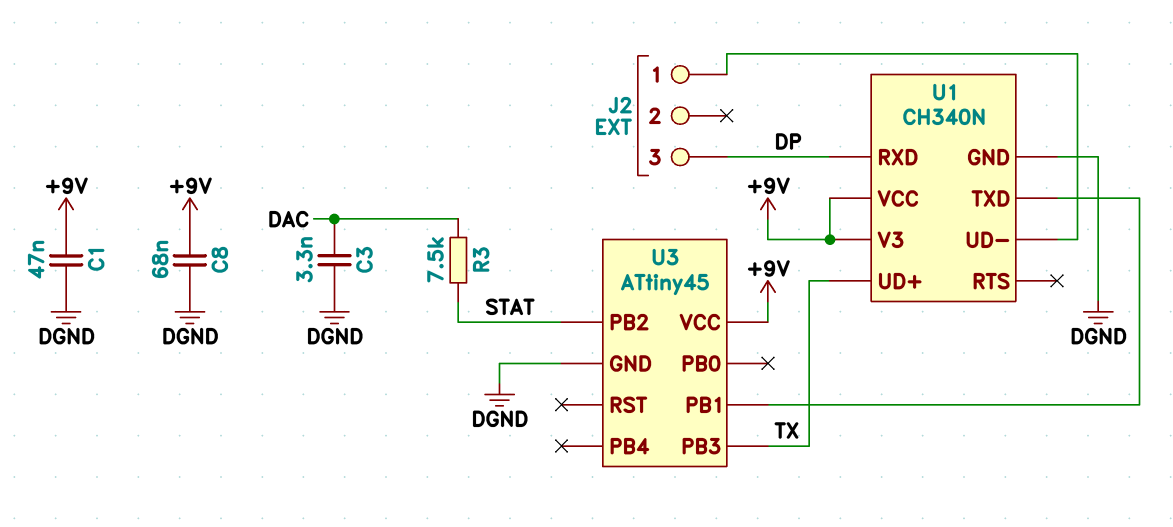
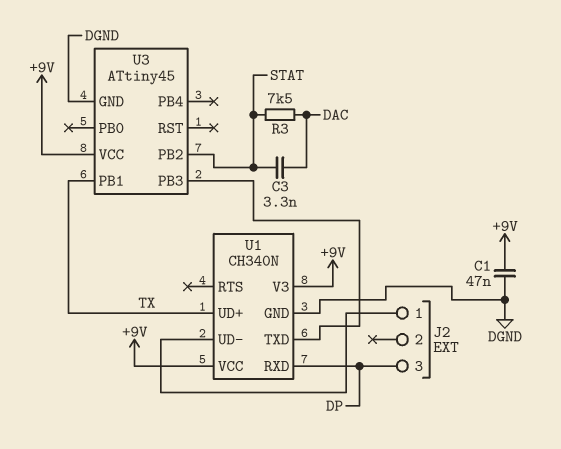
C3: 3.3nF (DAC, DGND) -> 3.3nF (DAC, STAT)
C8: 68nF (+9V, DGND) -> none
U3 pin PB1: U1/TXD -> TX
U3 pin PB3: TX -> U1/TXD

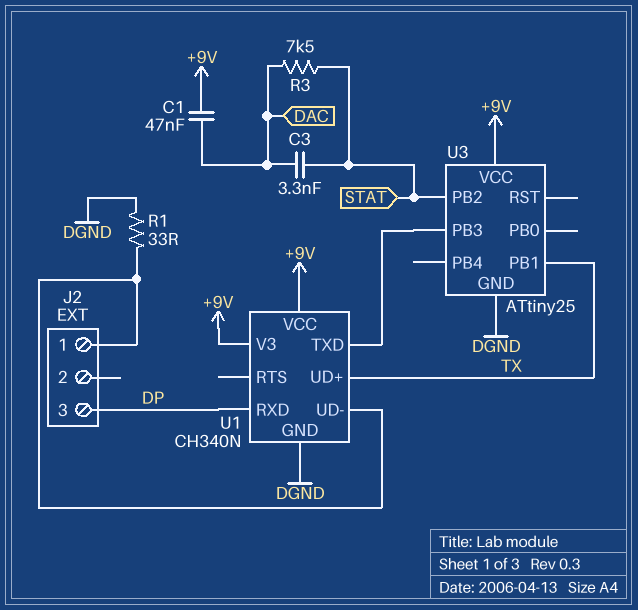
C1: 47nF (+9V, DGND) -> 47nF (+9V, DAC)
R1: none -> 33 (DGND, J2/1)
U3: ATtiny45 -> ATtiny25

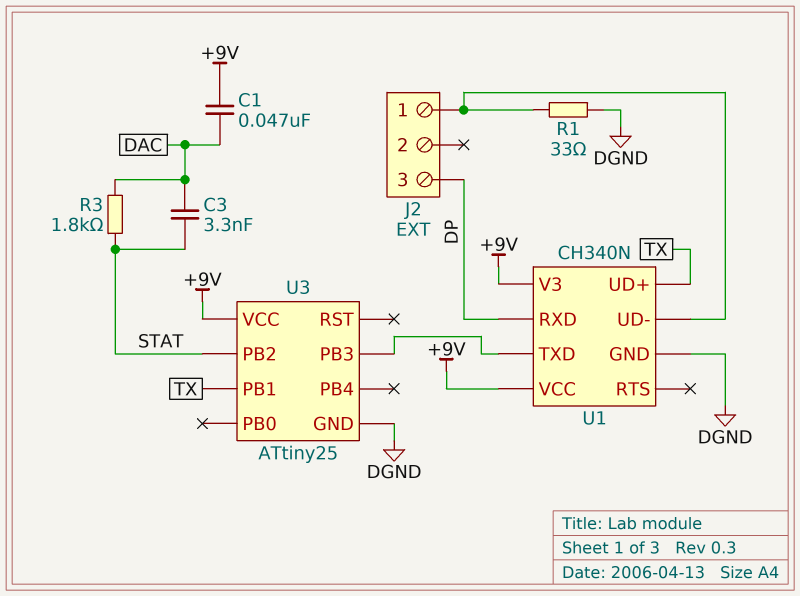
R3: 7.5k (DAC, STAT) -> 1.8k (DAC, STAT)

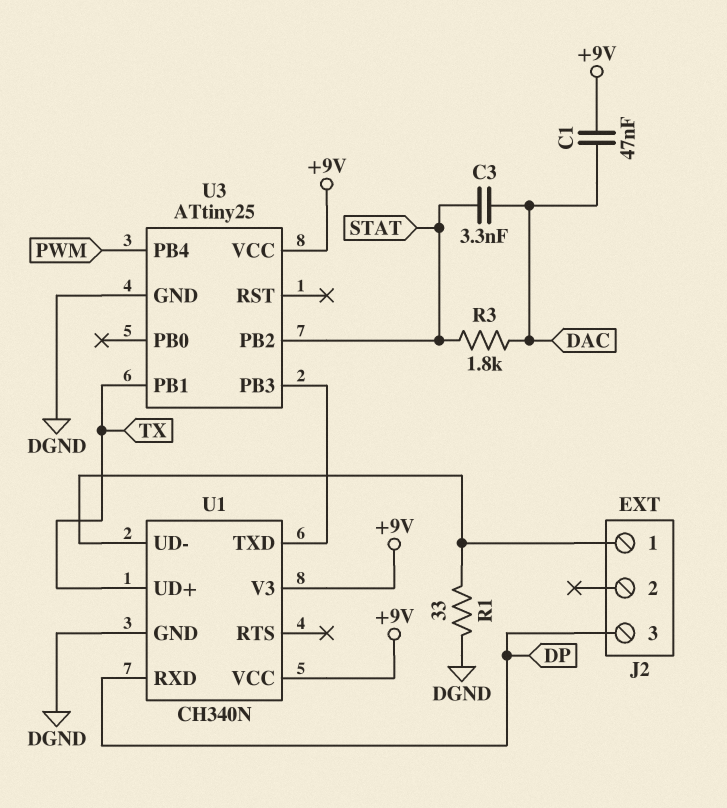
U3 pin PB4: none -> PWM

